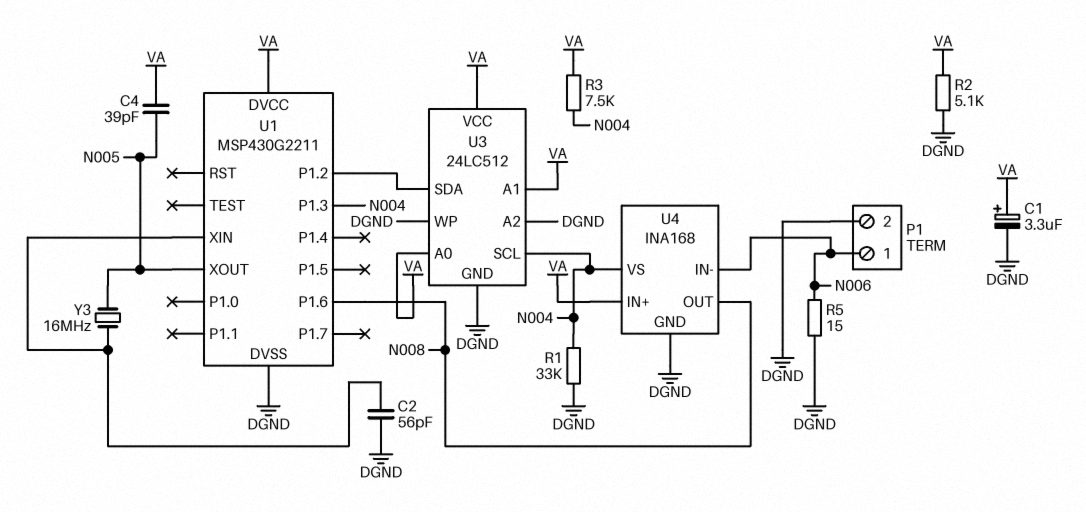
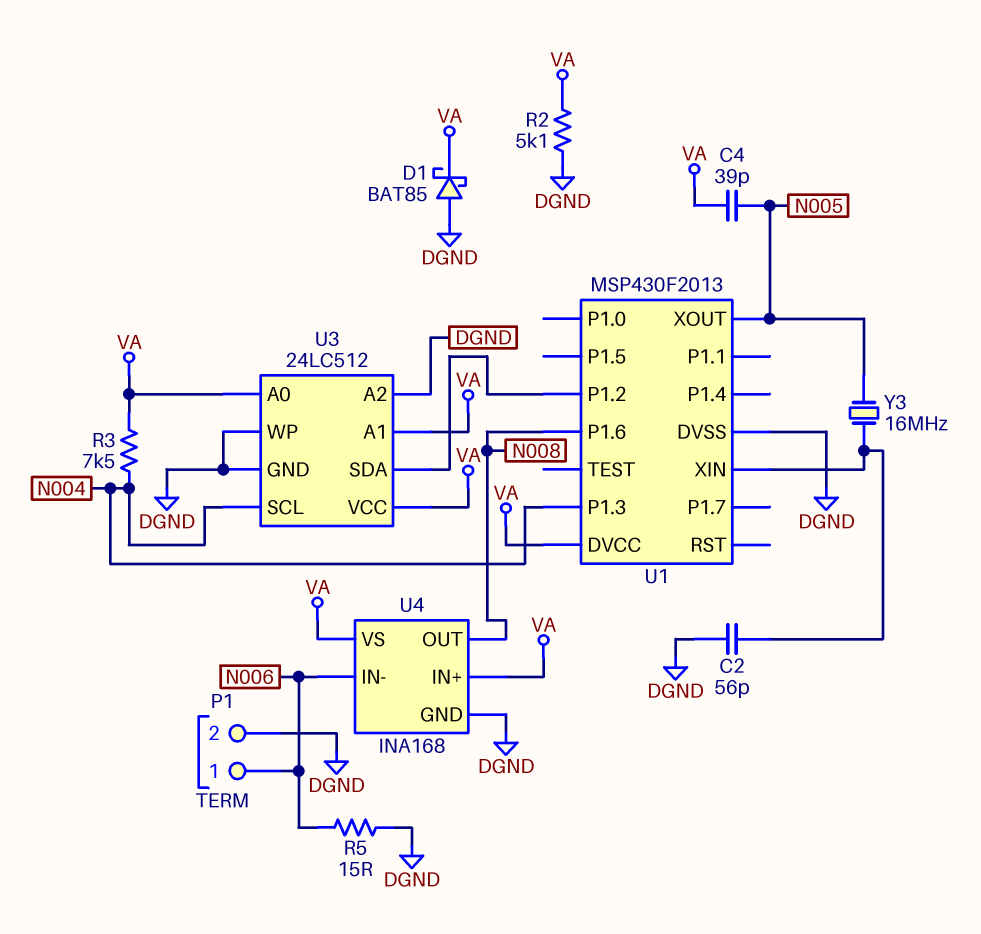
C1: 3.3uF (plus VA, minus DGND) -> none
D1: none -> schottky BAT85 (A DGND, K VA)
R1: 33k (DGND, N004) -> none
U1: MSP430G2211 -> MSP430F2013
U4 pin VS: N004 -> VA

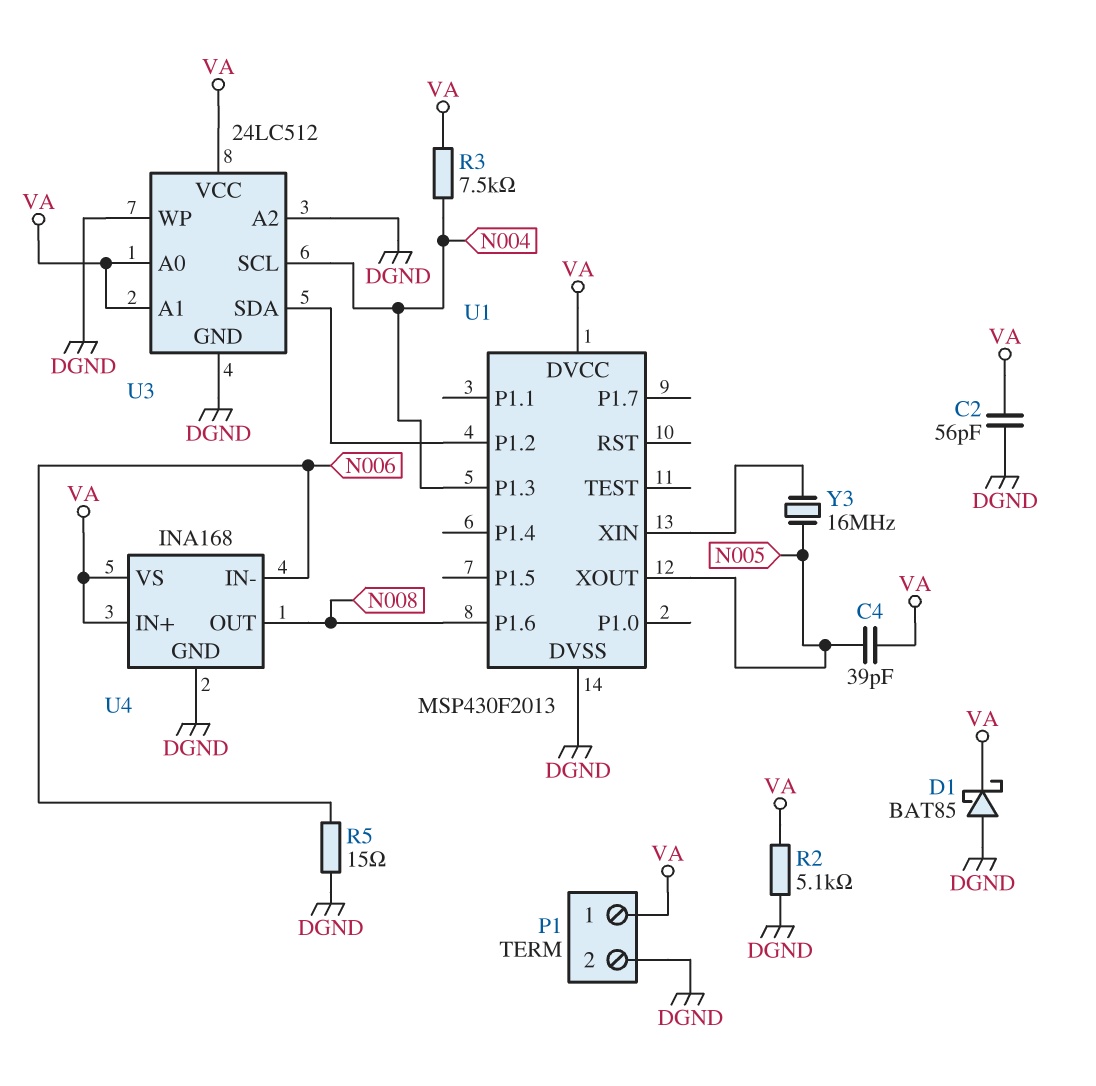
C2: 56pF (DGND, U1/XIN) -> 56pF (DGND, VA)
P1 pin 1: N006 -> VA

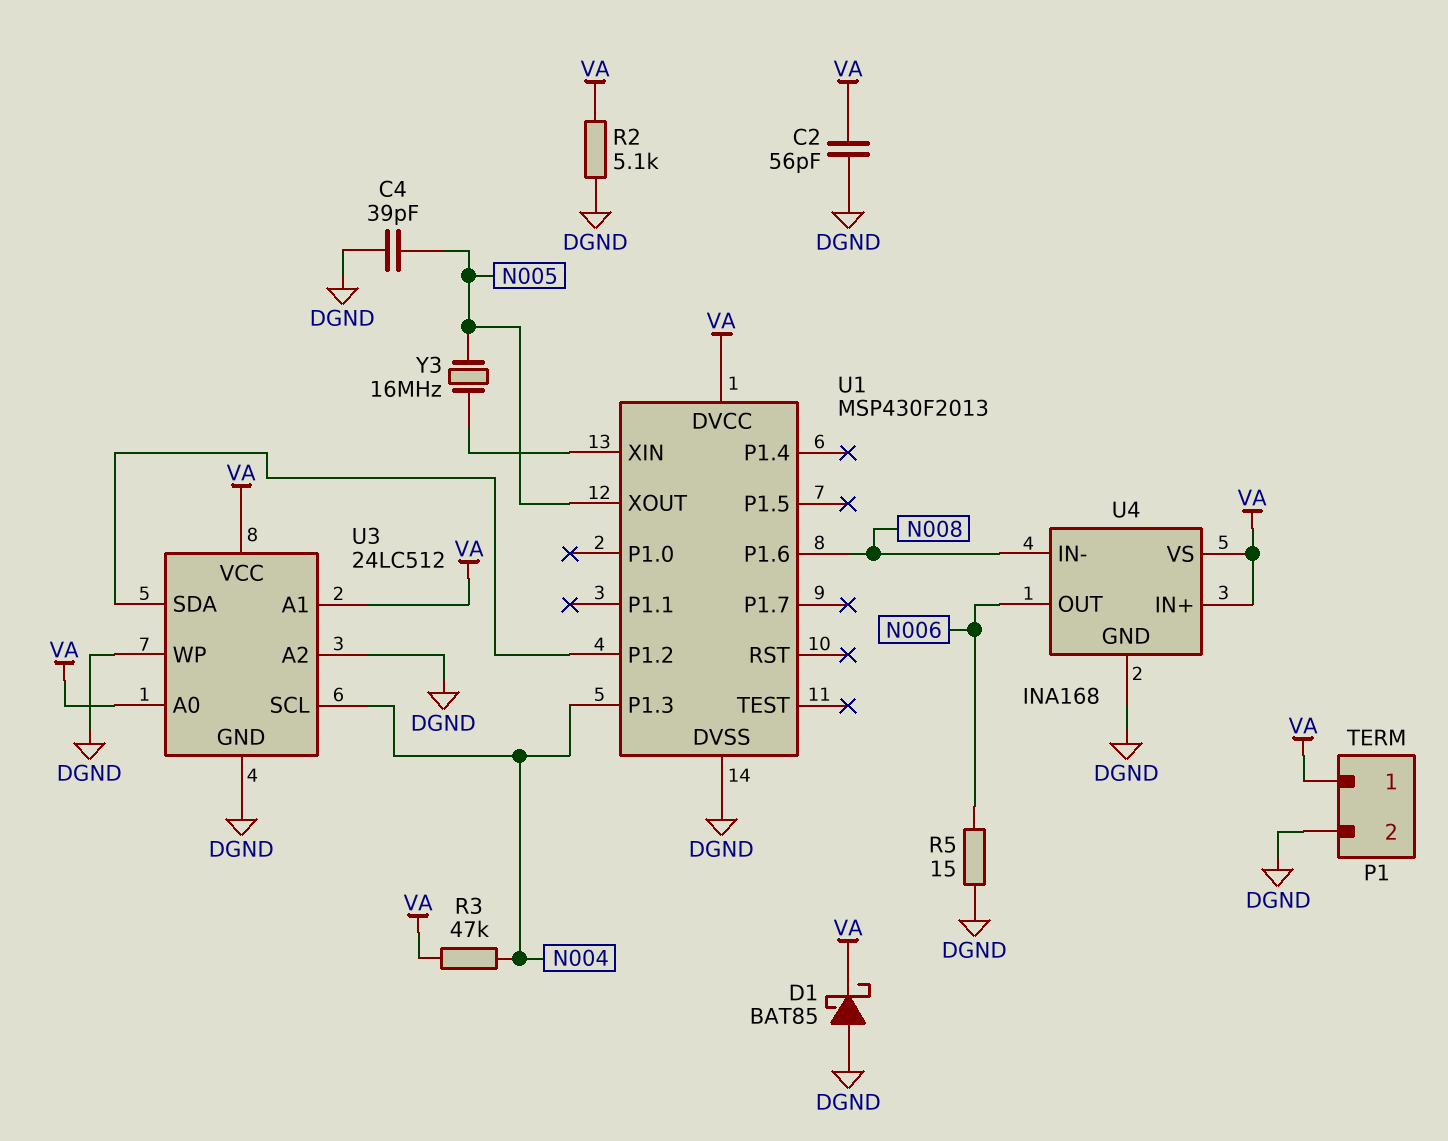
C4: 39pF (N005, VA) -> 39pF (DGND, N005)
R3: 7.5k (N004, VA) -> 47k (N004, VA)
U4 pin IN-: N006 -> N008
U4 pin OUT: N008 -> N006

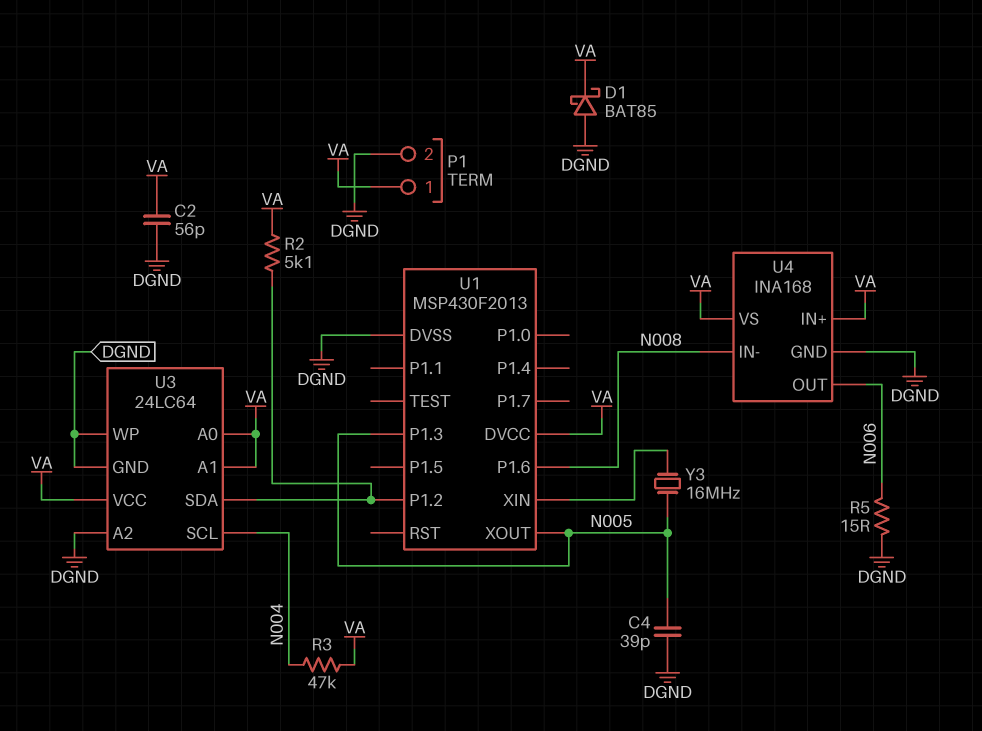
R2: 5.1k (DGND, VA) -> 5.1k (U1/P1.2, VA)
U1 pin P1.3: N004 -> N005
U3: 24LC512 -> 24LC64

